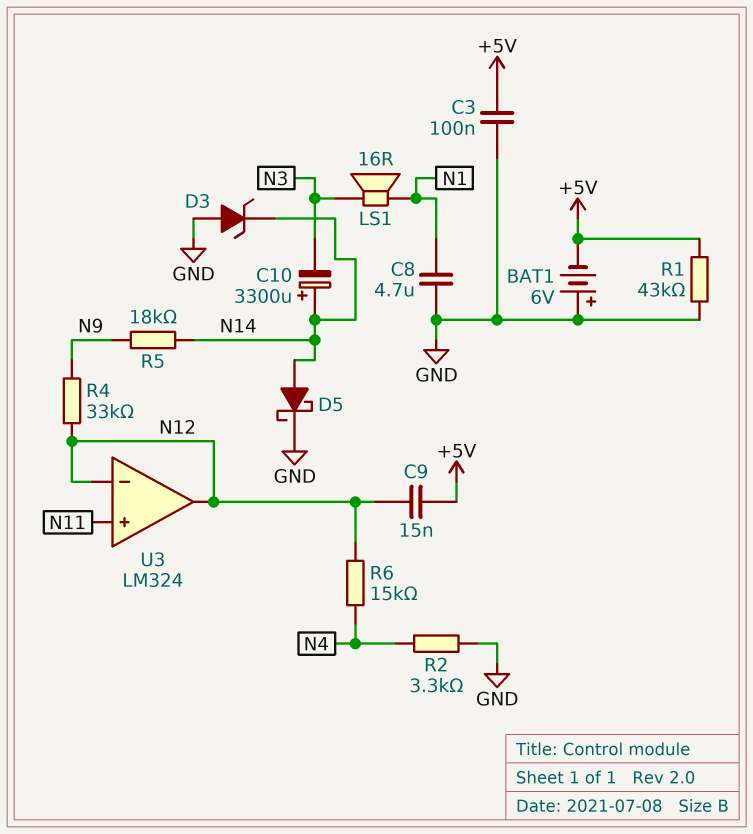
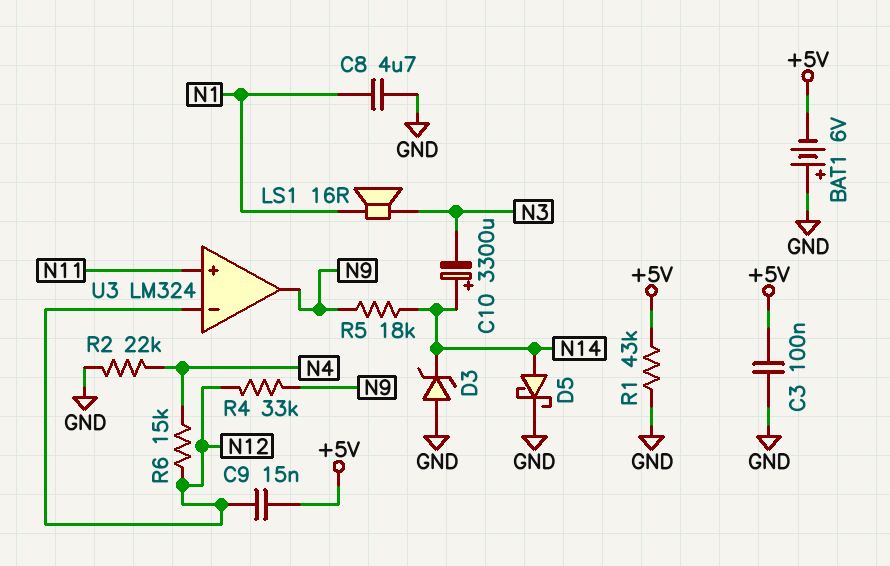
R2: 3.3k (GND, N4) -> 22k (GND, N4)
U3 pin out: N12 -> N9

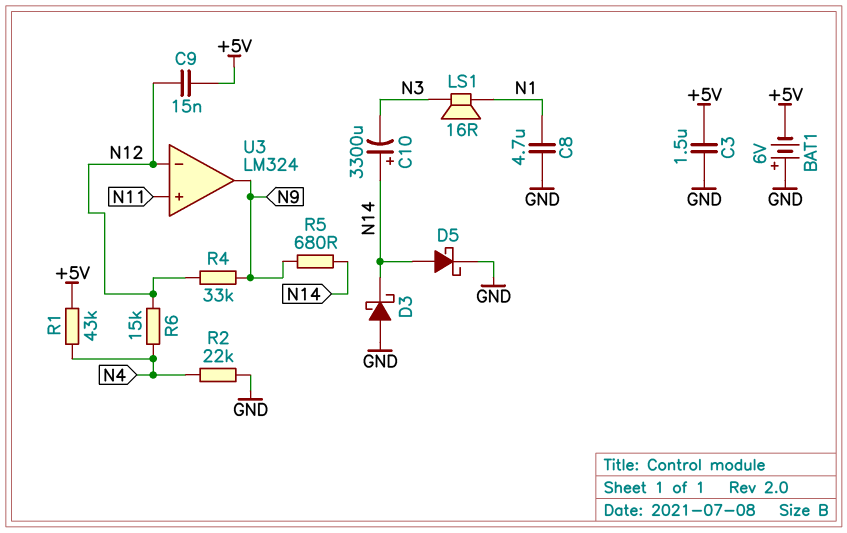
C3: 100nF (+5V, GND) -> 1.5uF (+5V, GND)
D3: zener (A GND, K N14) -> schottky (A GND, K N14)
R1: 43k (+5V, GND) -> 43k (+5V, N4)
R5: 18k (N9, N14) -> 680 (N9, N14)

